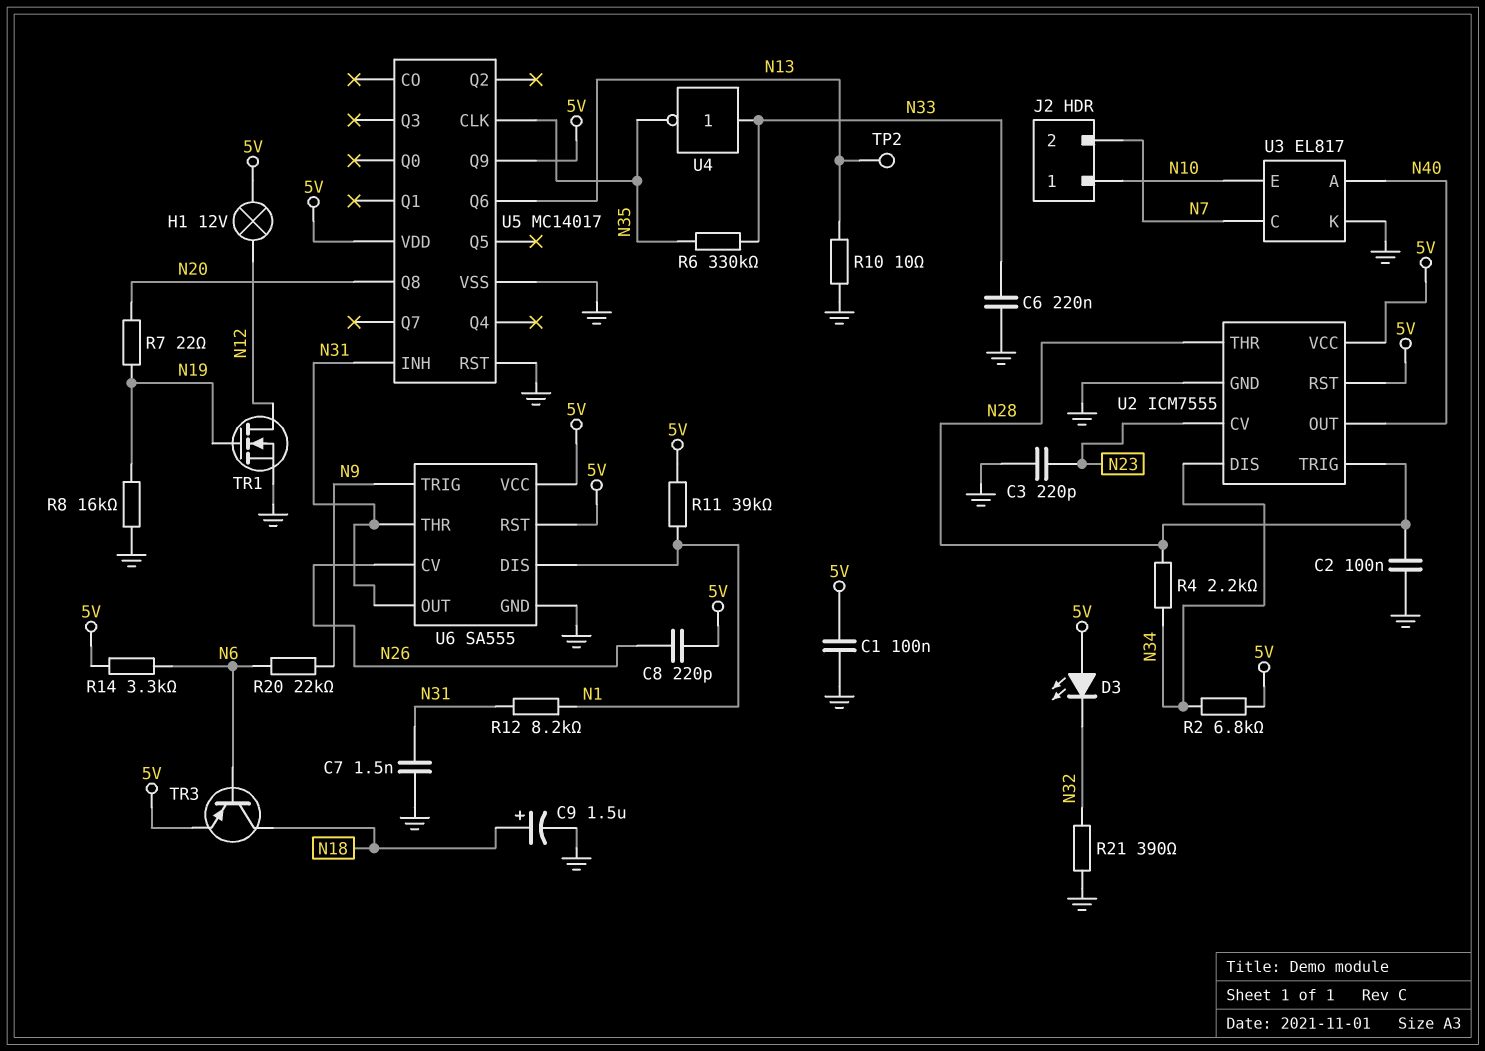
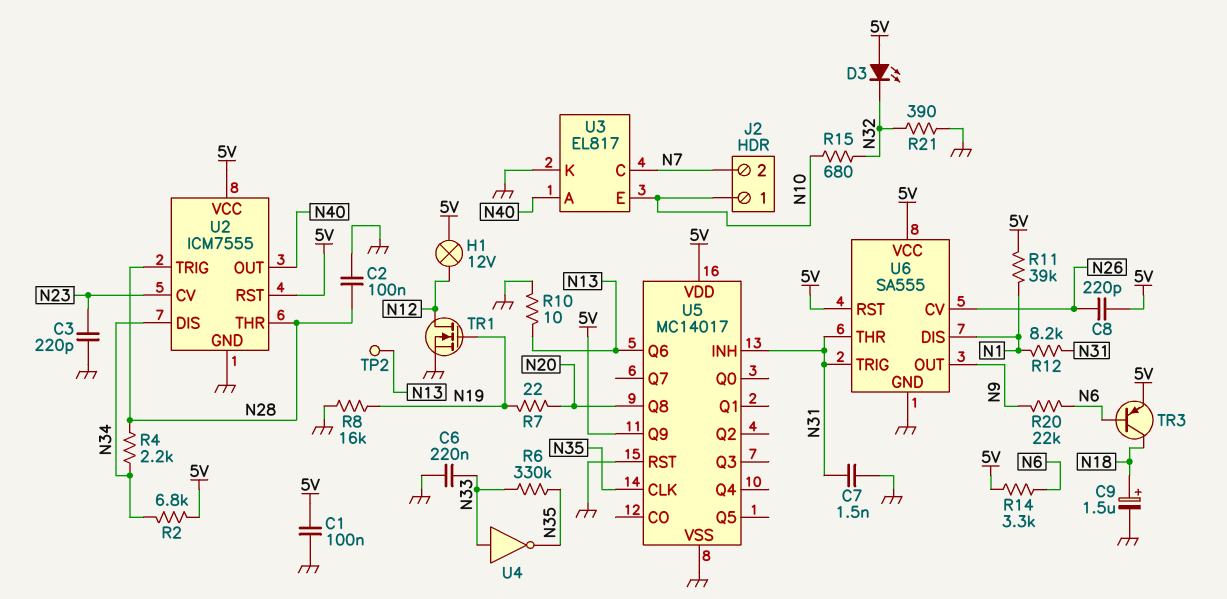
R15: none -> 680 (N10, N32)
U6 pin OUT: N31 -> N9
U6 pin TRIG: N9 -> N31

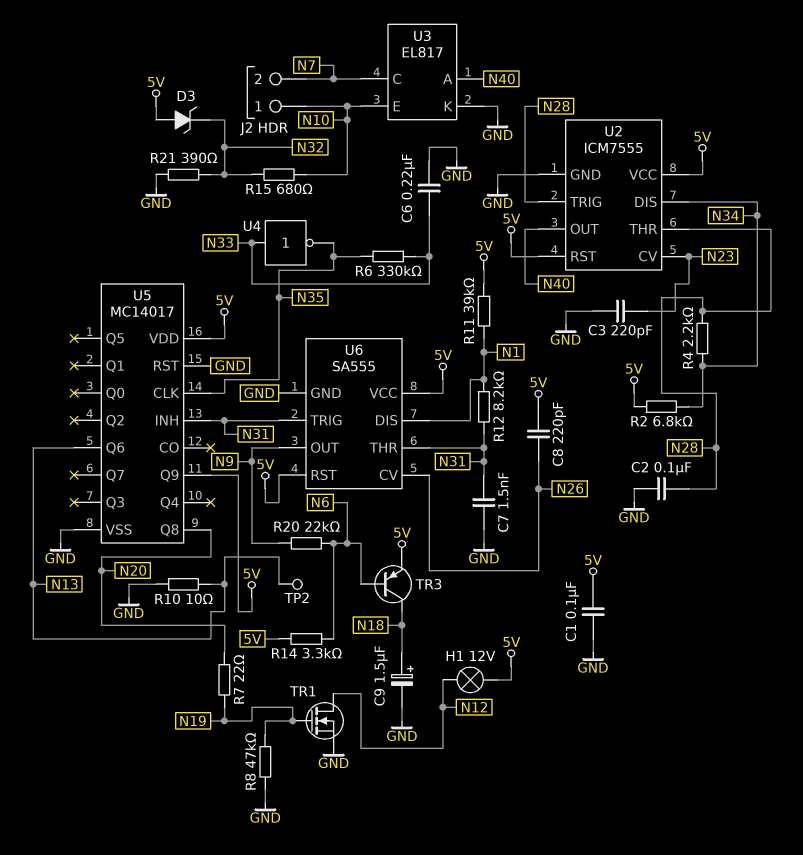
D3: LED (A 5V, K N32) -> zener (A 5V, K N32)
R8: 16k (GND, N19) -> 47k (GND, N19)

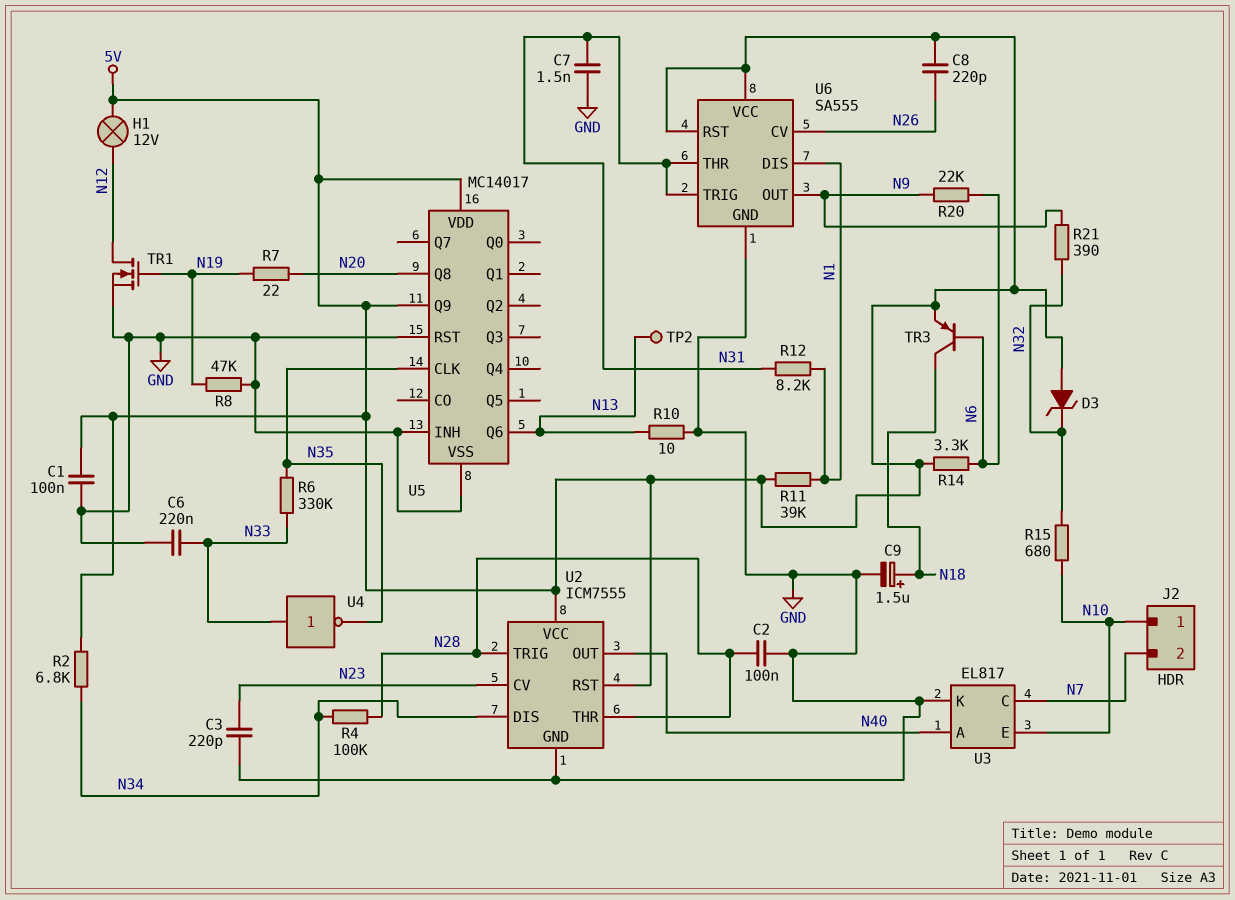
R4: 2.2k (N28, N34) -> 100k (N28, N34)
R21: 390 (GND, N32) -> 390 (N9, N32)
U5 pin INH: N31 -> GND

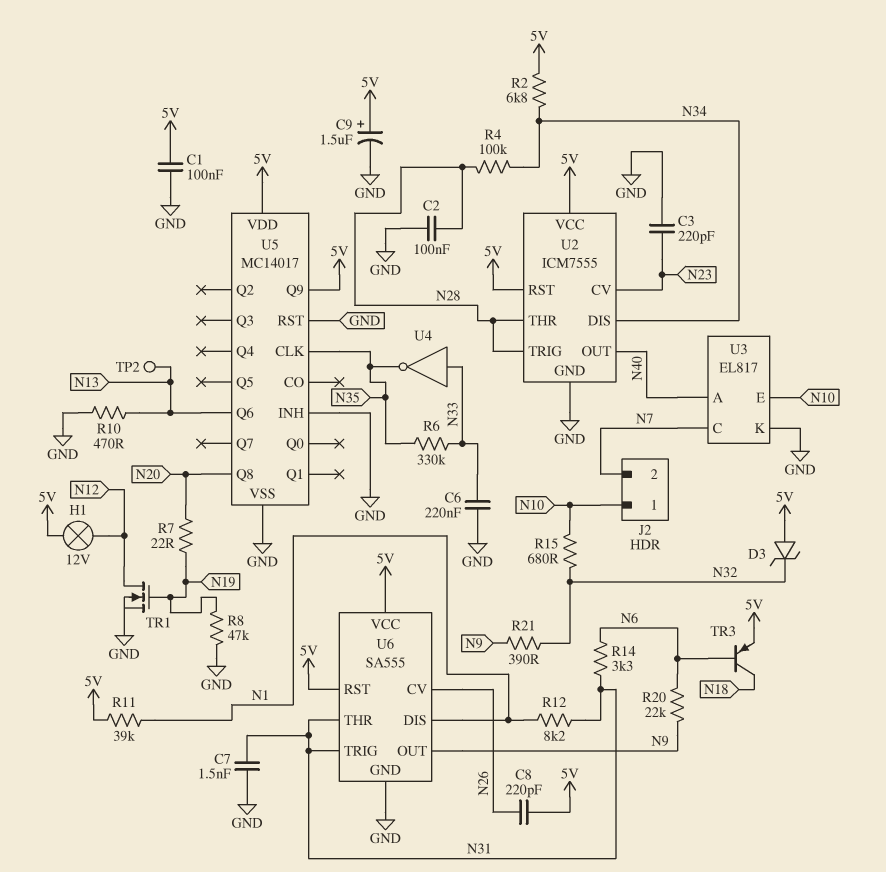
C9: 1.5uF (plus N18, minus GND) -> 1.5uF (plus 5V, minus GND)
R10: 10 (GND, N13) -> 470 (GND, N13)
R14: 3.3k (5V, N6) -> 3.3k (N6, N31)

